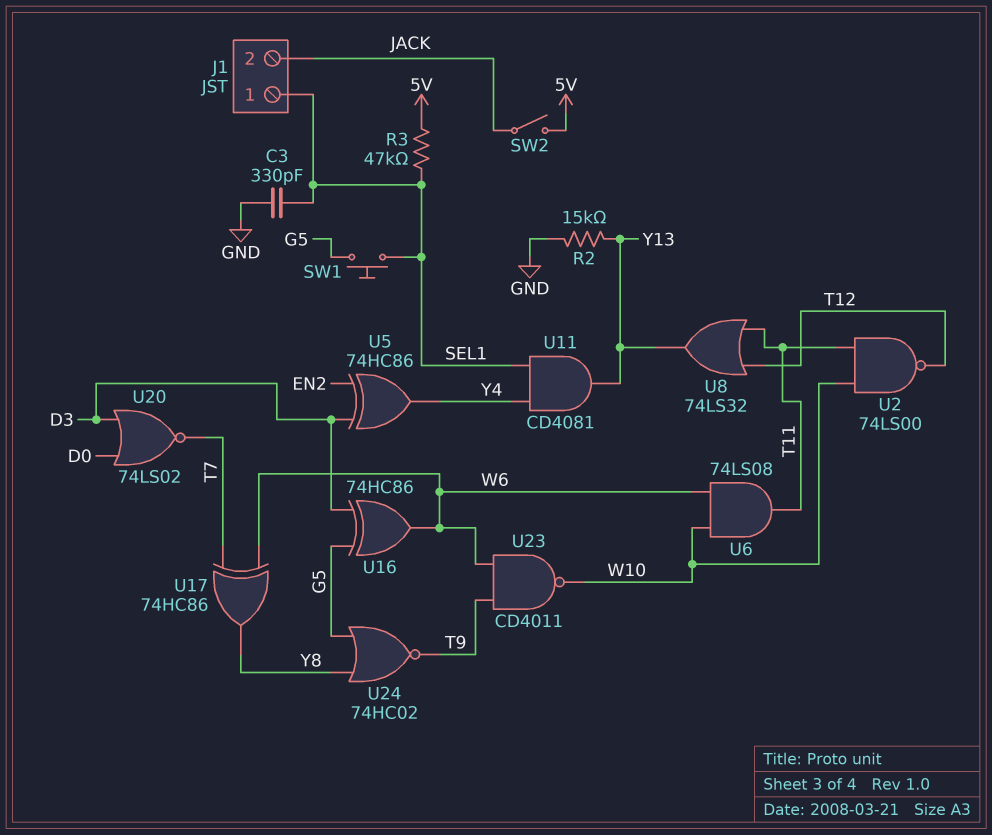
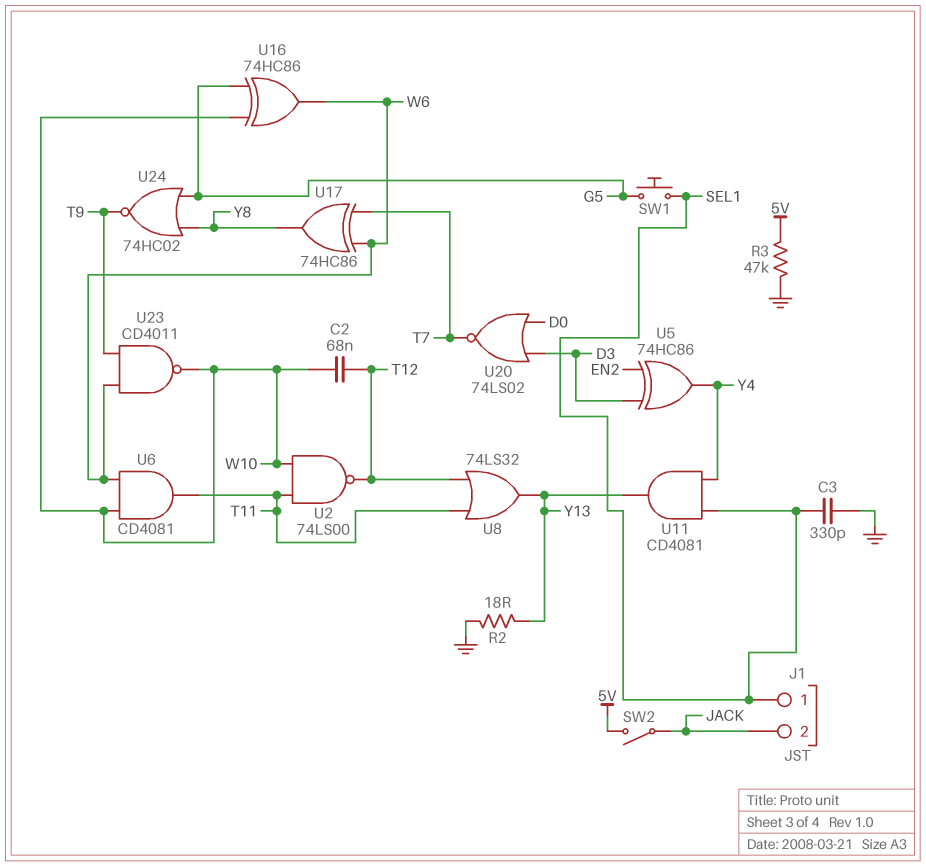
C2: none -> 68nF (T12, W10)
R2: 15k (GND, Y13) -> 18 (GND, Y13)
R3: 47k (5V, SEL1) -> 47k (5V, GND)
U6: AND 74LS08 (in W6, in W10, out T11) -> AND CD4081 (in W6, in W10, out T11)
U16: XOR 74HC86 (in D3, in G5, out W6) -> XOR 74HC86 (in G5, in W10, out W6)

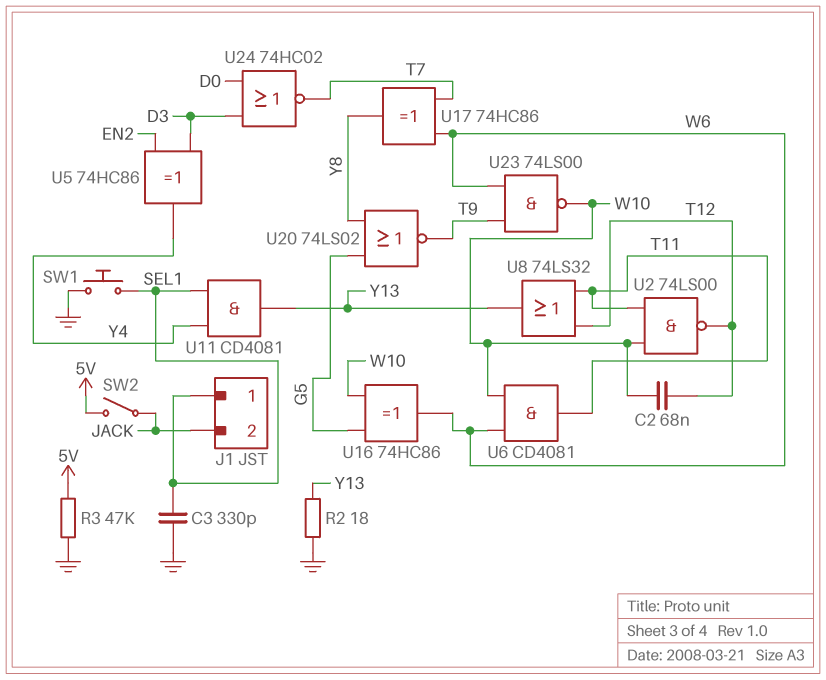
SW1: button (G5, SEL1) -> button (GND, SEL1)
U20: NOR 74LS02 (in D0, in D3, out T7) -> NOR 74LS02 (in G5, in Y8, out T9)
U23: NAND CD4011 (in T9, in W6, out W10) -> NAND 74LS00 (in T9, in W6, out W10)
U24: NOR 74HC02 (in G5, in Y8, out T9) -> NOR 74HC02 (in D0, in D3, out T7)

